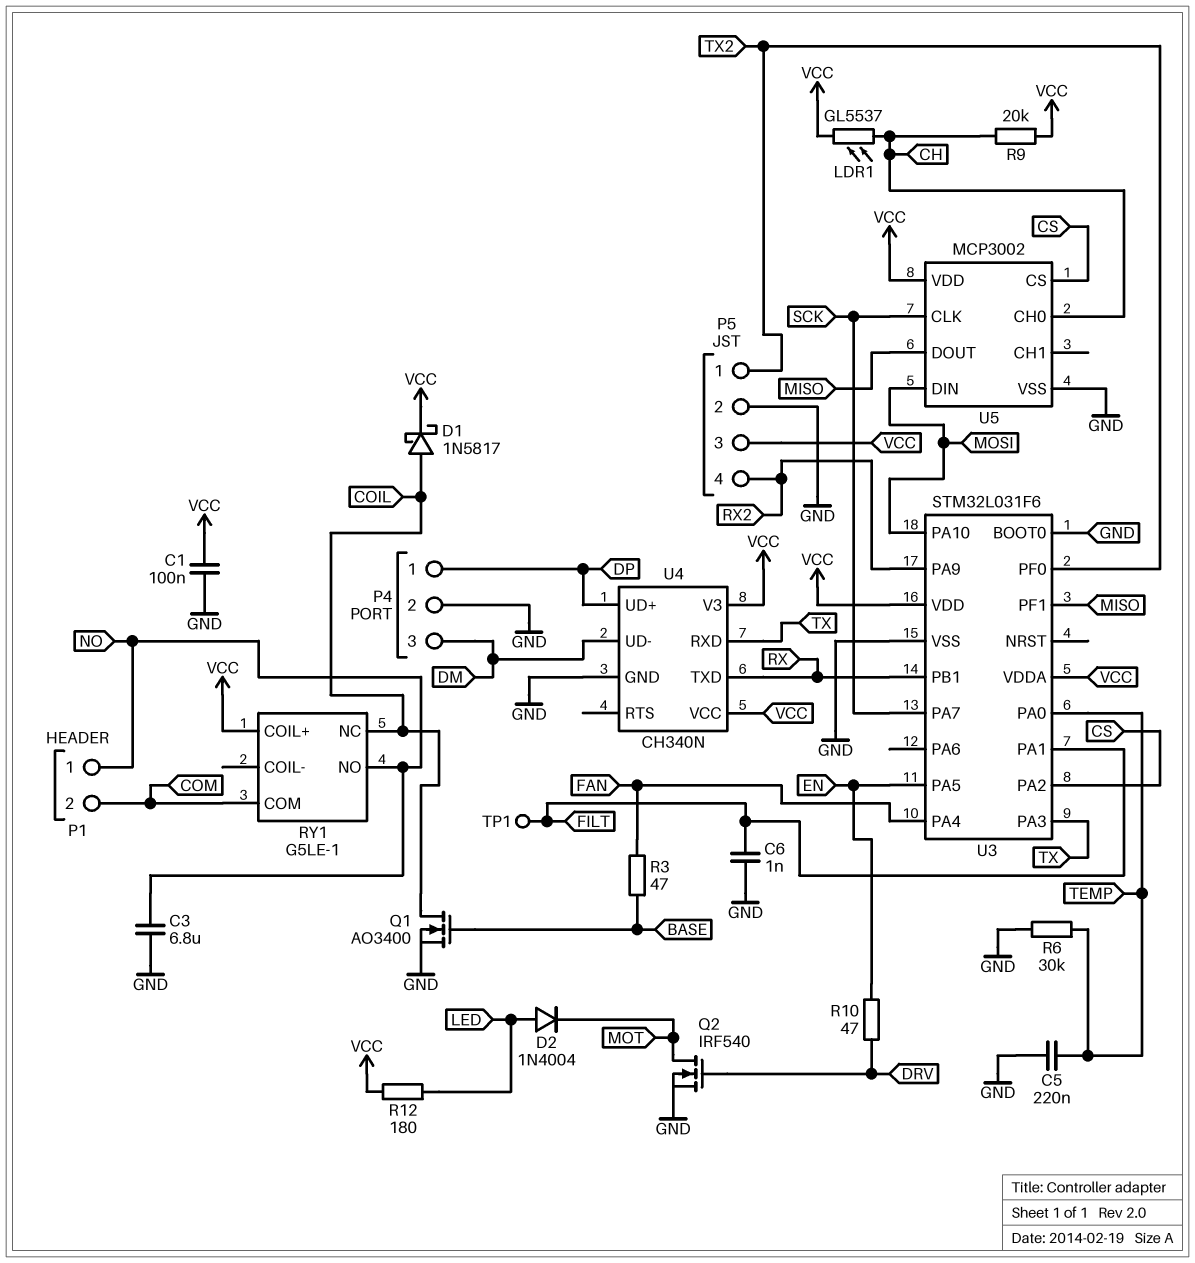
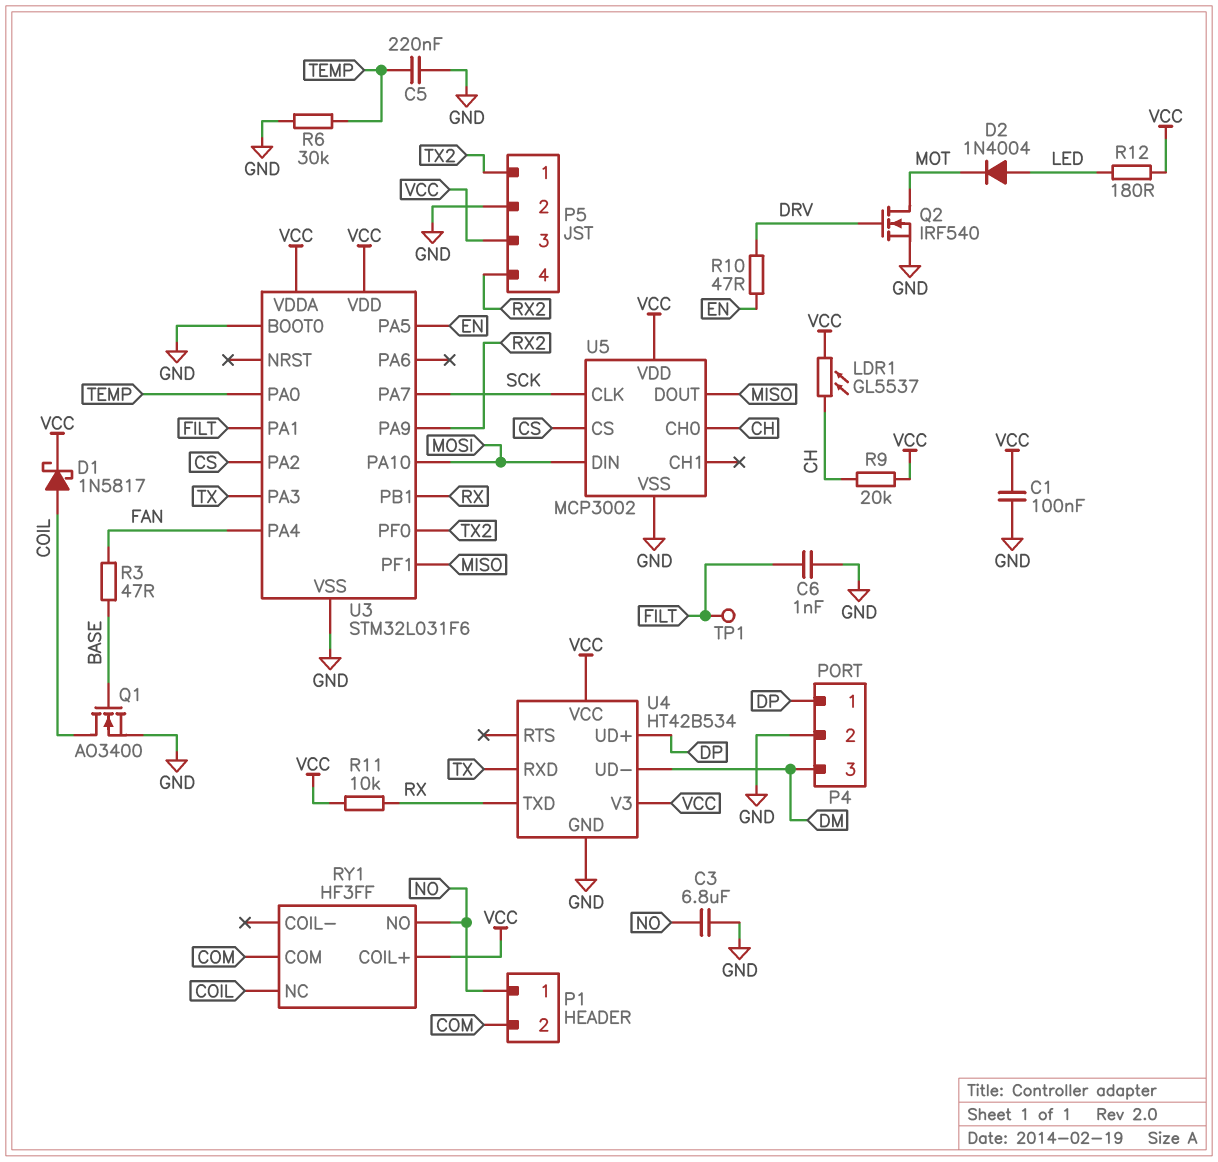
R11: none -> 10k (RX, VCC)
RY1: G5LE-1 -> HF3FF
U4: CH340N -> HT42B534

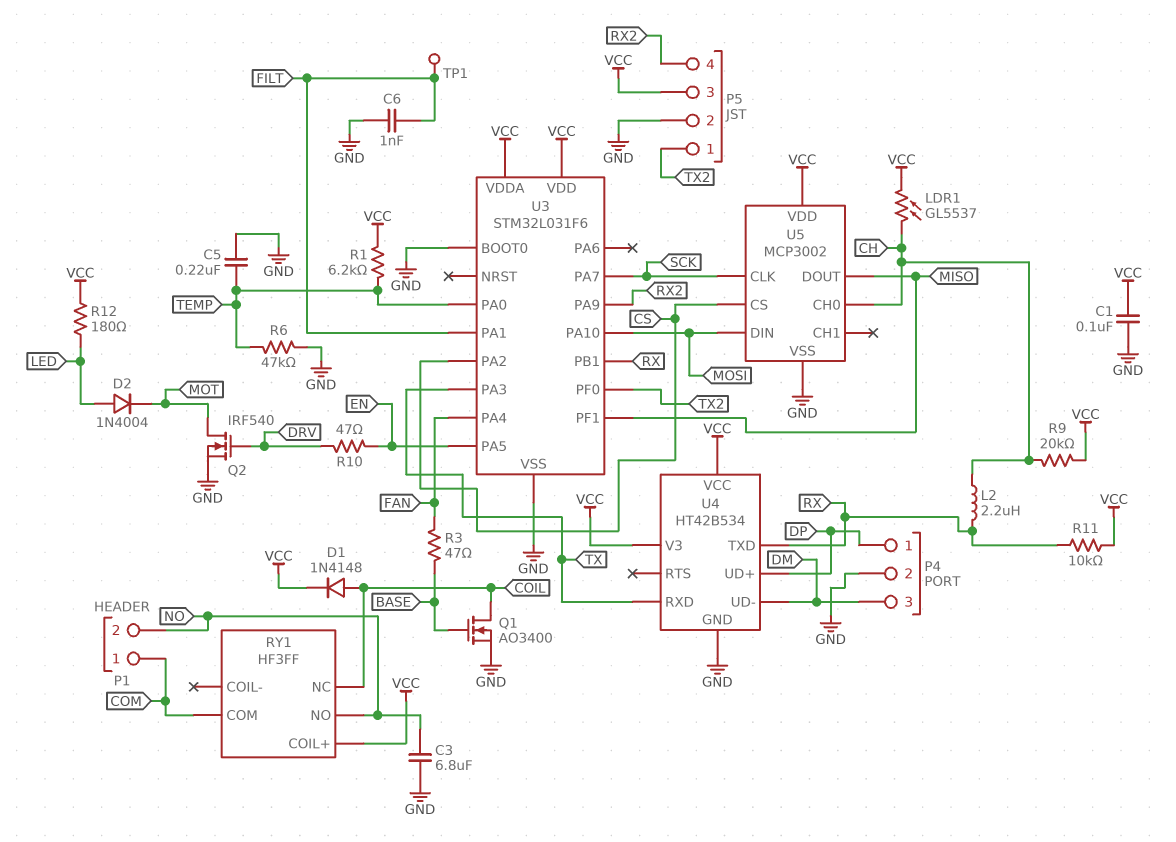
D1: schottky 1N5817 (A COIL, K VCC) -> diode 1N4148 (A COIL, K VCC)
L2: none -> 2.2uH (CH, RX)
P1 pin 1: NO -> COM
P1 pin 2: COM -> NO
R1: none -> 6.2k (TEMP, VCC)
R6: 30k (GND, TEMP) -> 47k (GND, TEMP)

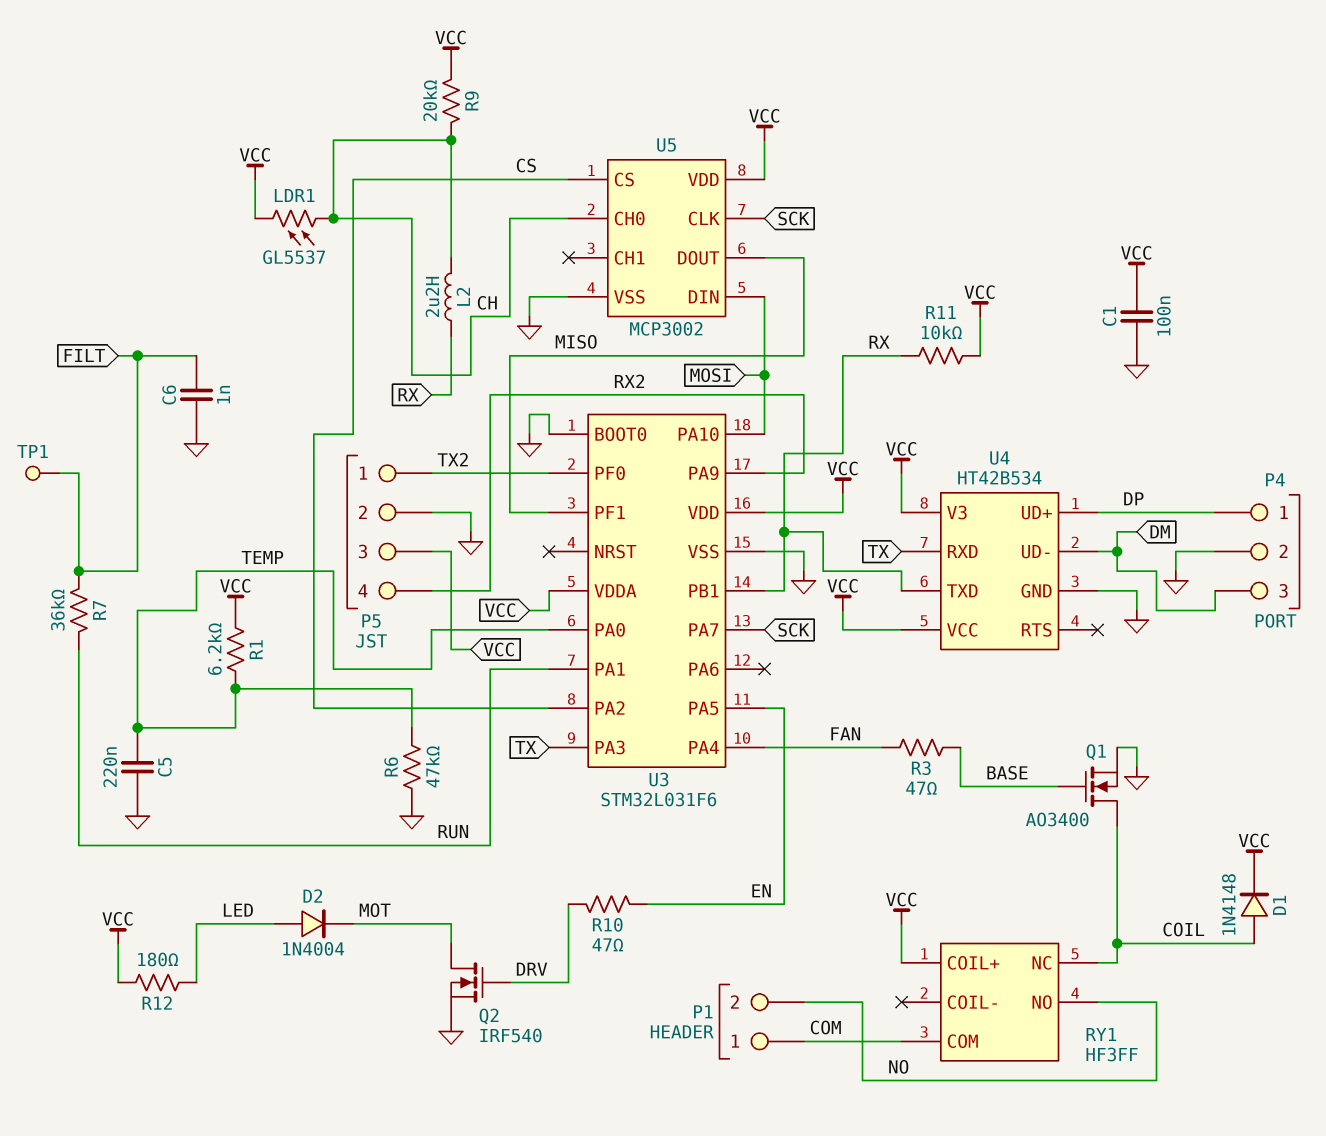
C3: 6.8uF (GND, NO) -> none
R7: none -> 36k (FILT, RUN)
U3 pin PA1: FILT -> RUN

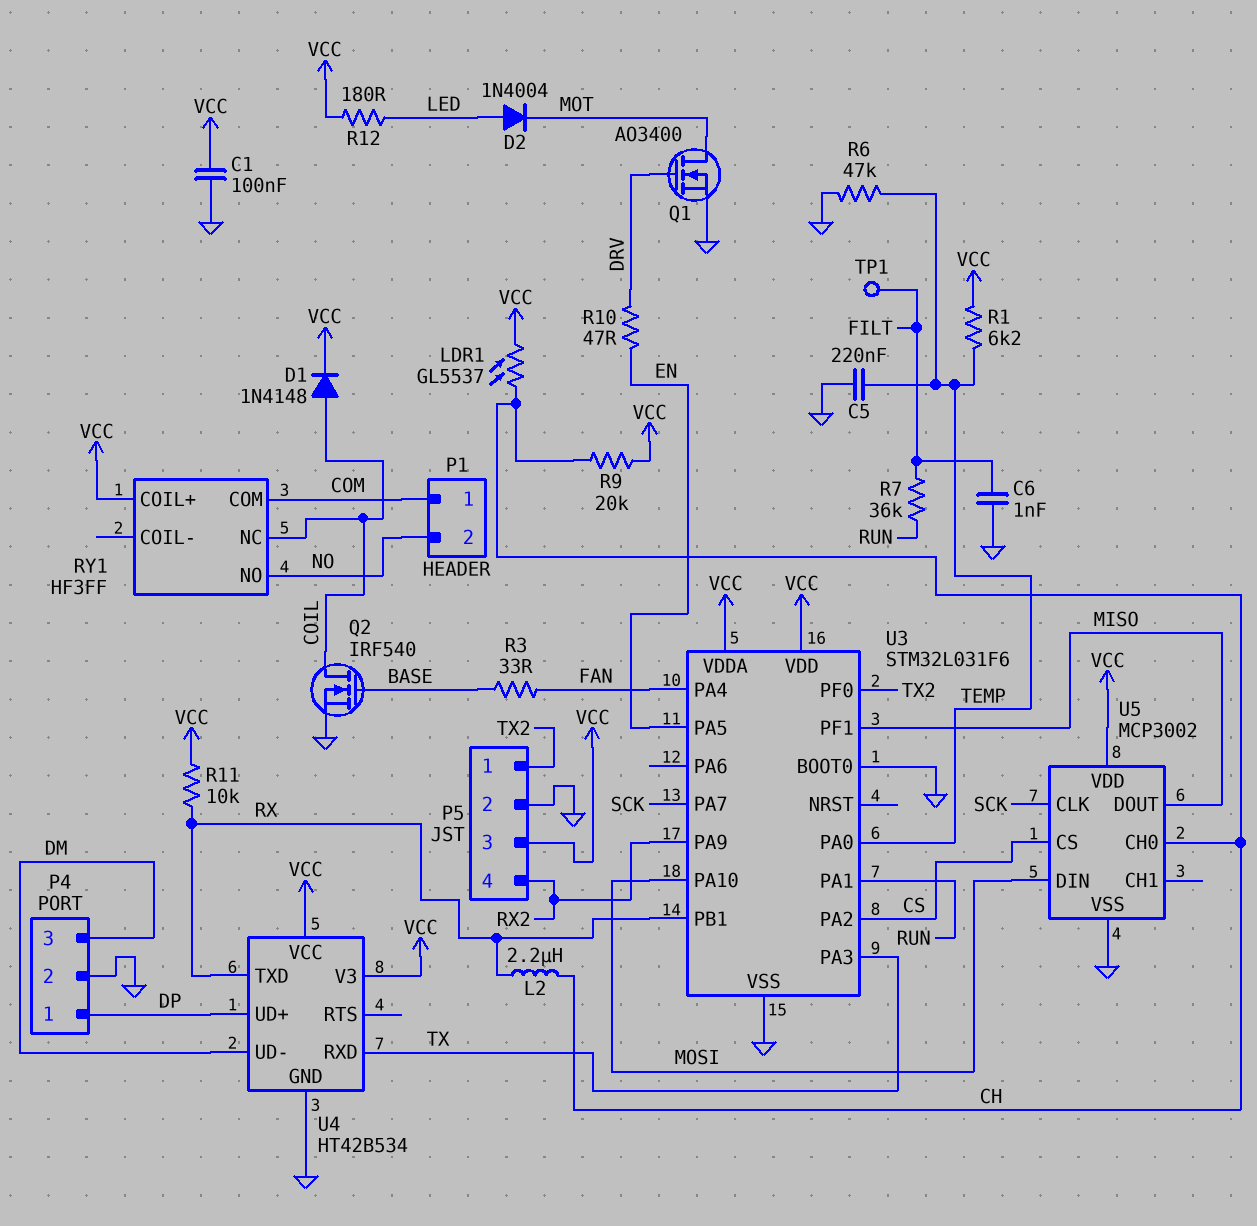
Q1: NMOS AO3400 (G BASE, D COIL, S GND) -> NMOS AO3400 (G DRV, D MOT, S GND)
Q2: NMOS IRF540 (G DRV, D MOT, S GND) -> NMOS IRF540 (G BASE, D COIL, S GND)
R3: 47 (BASE, FAN) -> 33 (BASE, FAN)

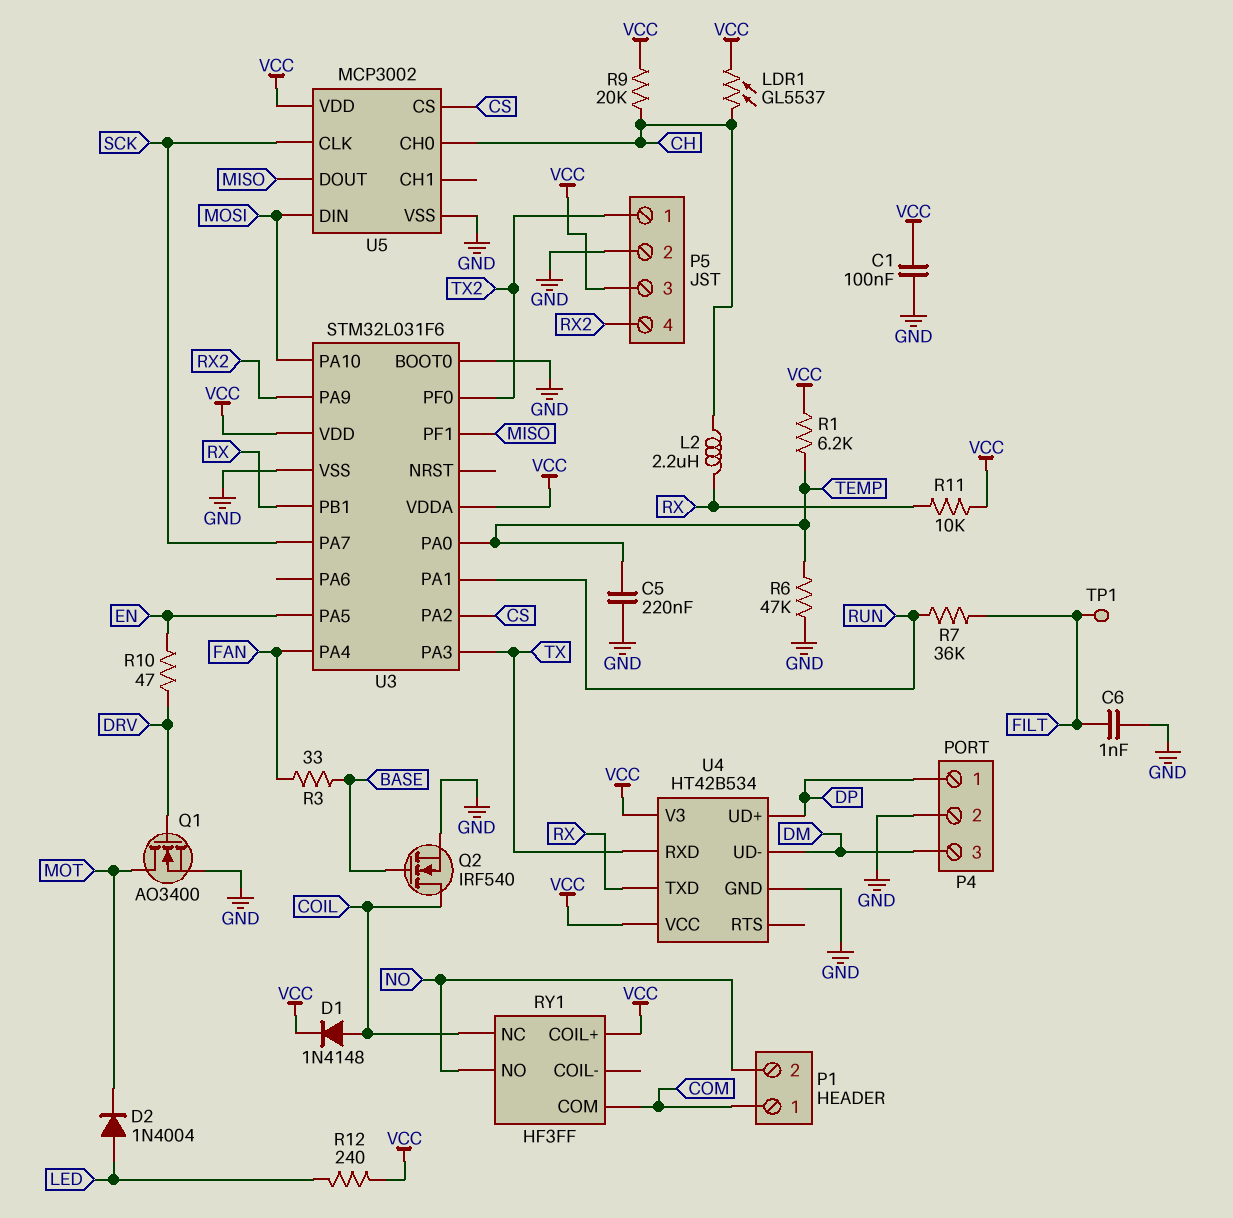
R12: 180 (LED, VCC) -> 240 (LED, VCC)

